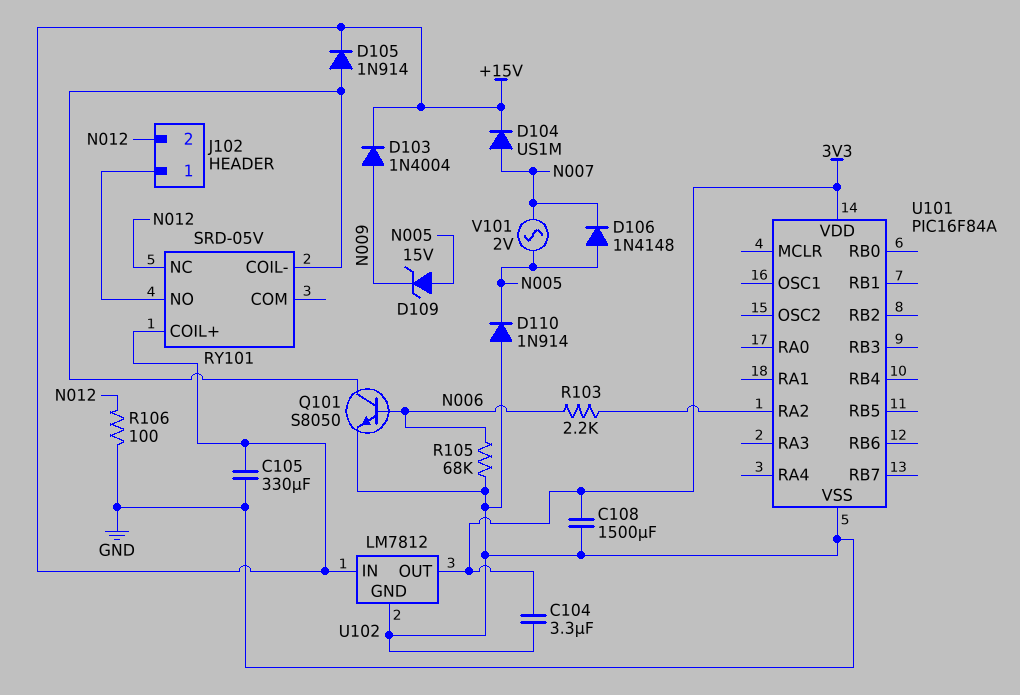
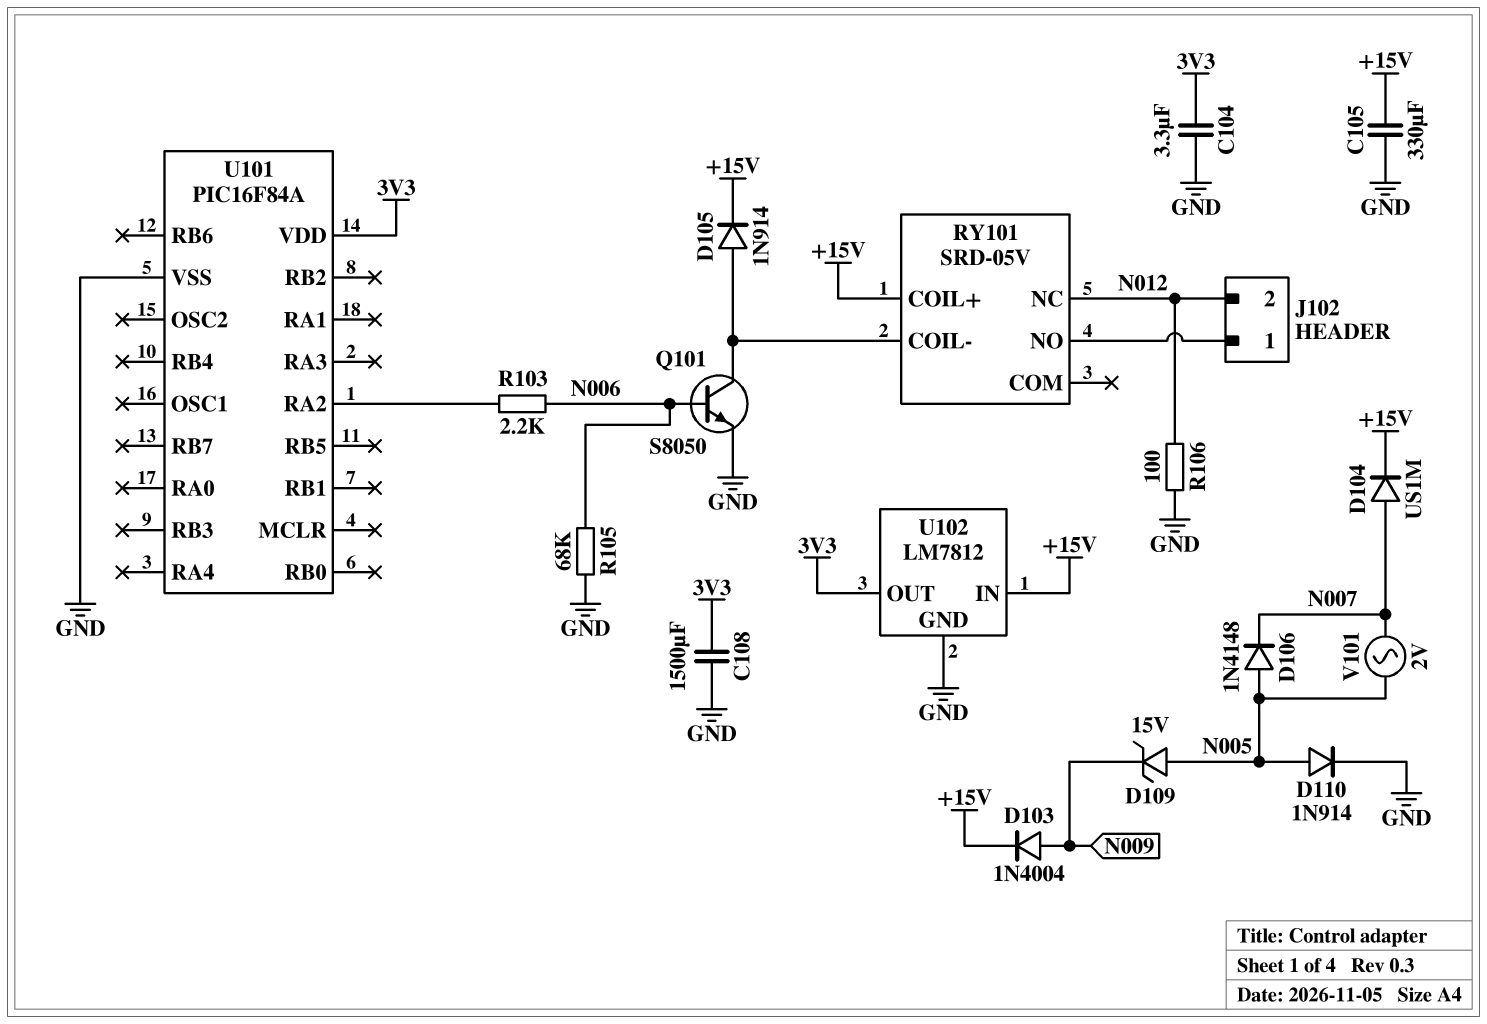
D110: diode 1N914 (A GND, K N005) -> diode 1N914 (A N005, K GND)

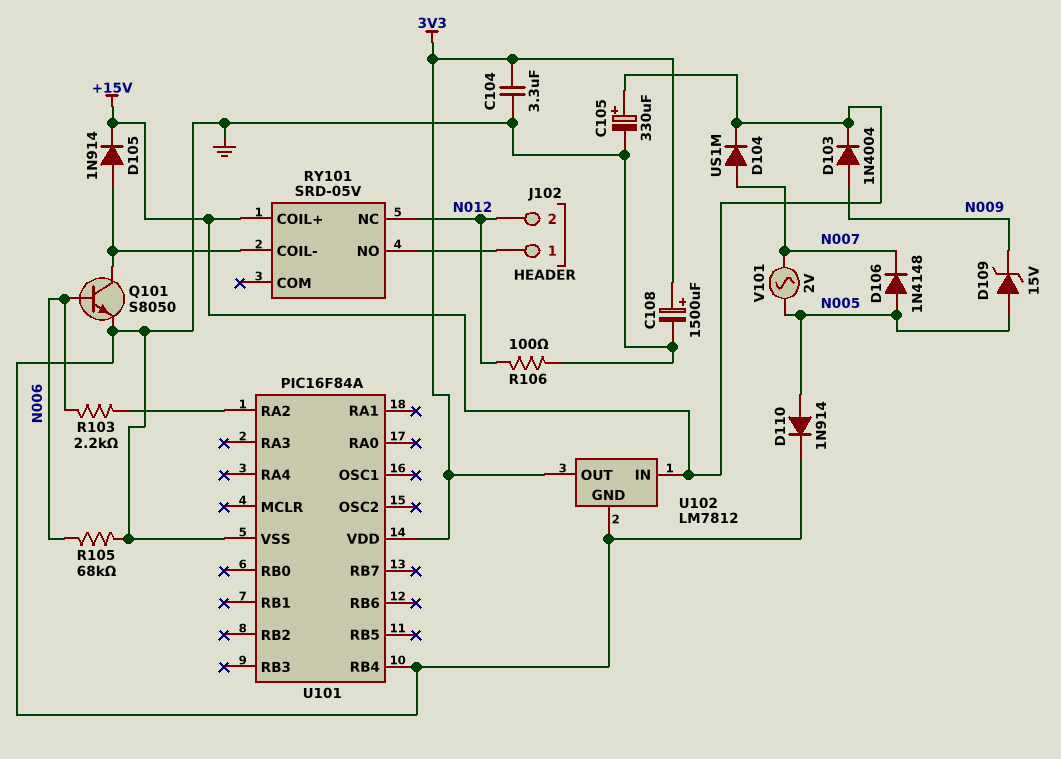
C105: 330uF (+15V, GND) -> 330uF (plus +15V, minus GND)
C108: 1500uF (3V3, GND) -> 1500uF (plus 3V3, minus GND)
U101 pin RB4: none -> GND

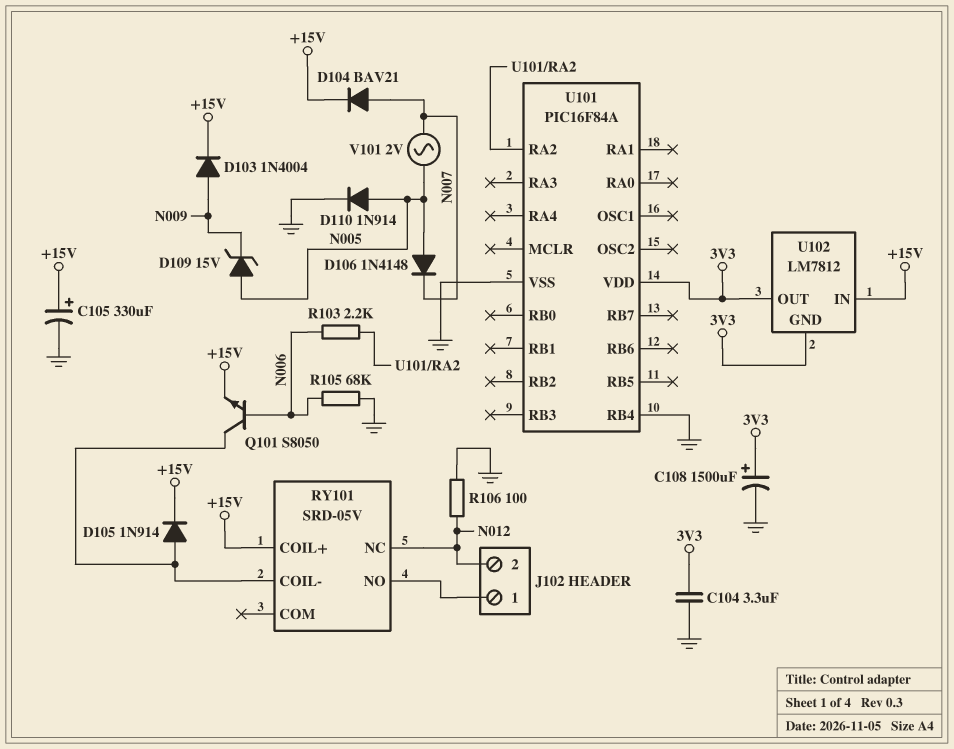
D104: diode US1M (A N007, K +15V) -> diode BAV21 (A N007, K +15V)
Q101: NPN S8050 (B N006, C RY101/COIL-, E GND) -> NPN S8050 (B N006, C RY101/COIL-, E +15V)
U102 pin GND: GND -> 3V3

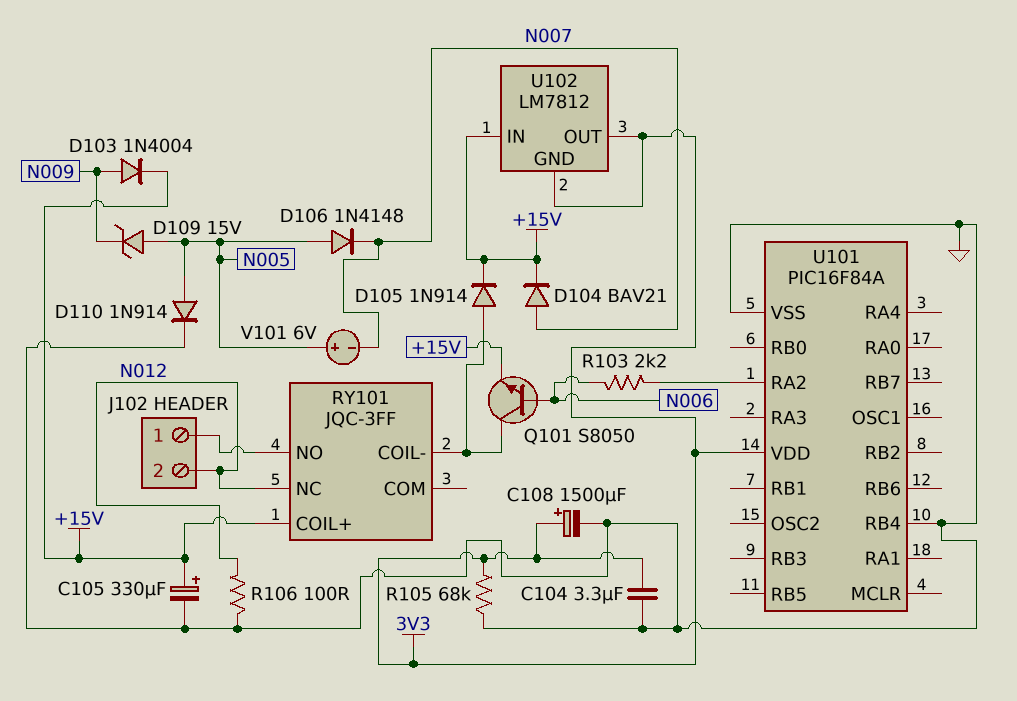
R105: 68k (GND, N006) -> 68k (3V3, GND)
RY101: SRD-05V -> JQC-3FF
V101: AC 2V (N005, N007) -> 6V (plus N005, minus N007)

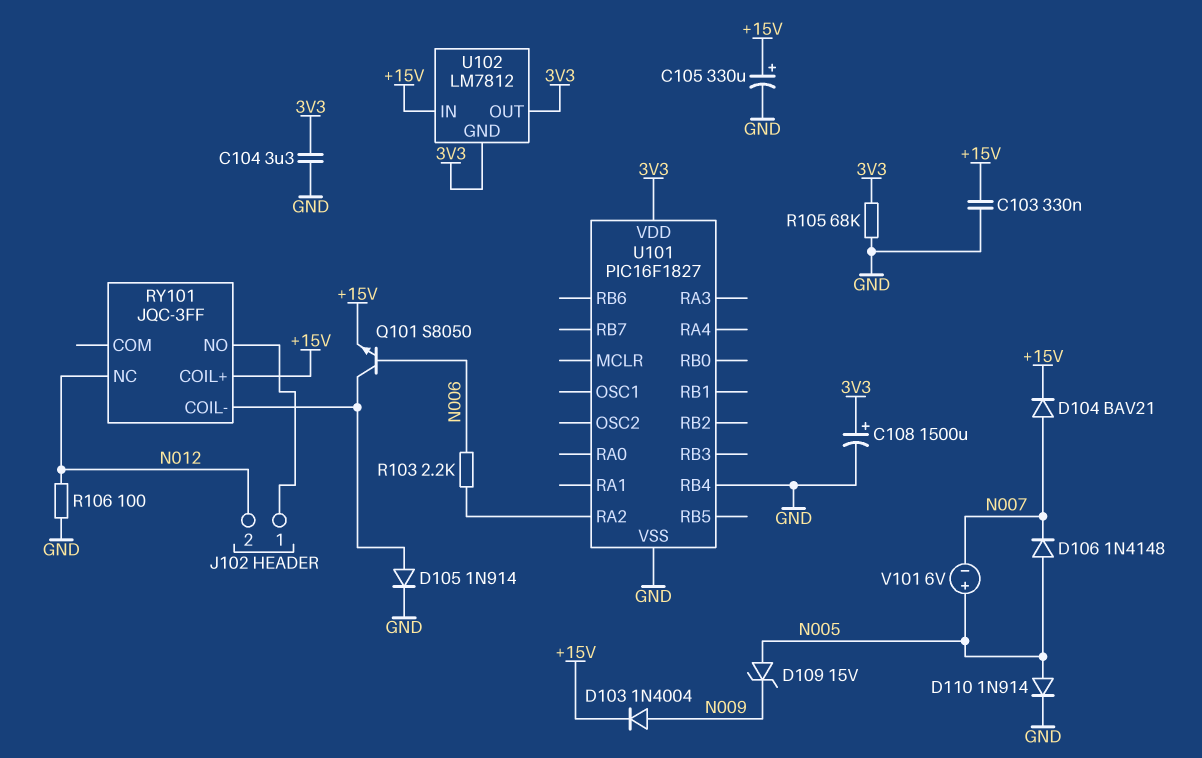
C103: none -> 330nF (+15V, GND)
D105: diode 1N914 (A RY101/COIL-, K +15V) -> diode 1N914 (A RY101/COIL-, K GND)
U101: PIC16F84A -> PIC16F1827

